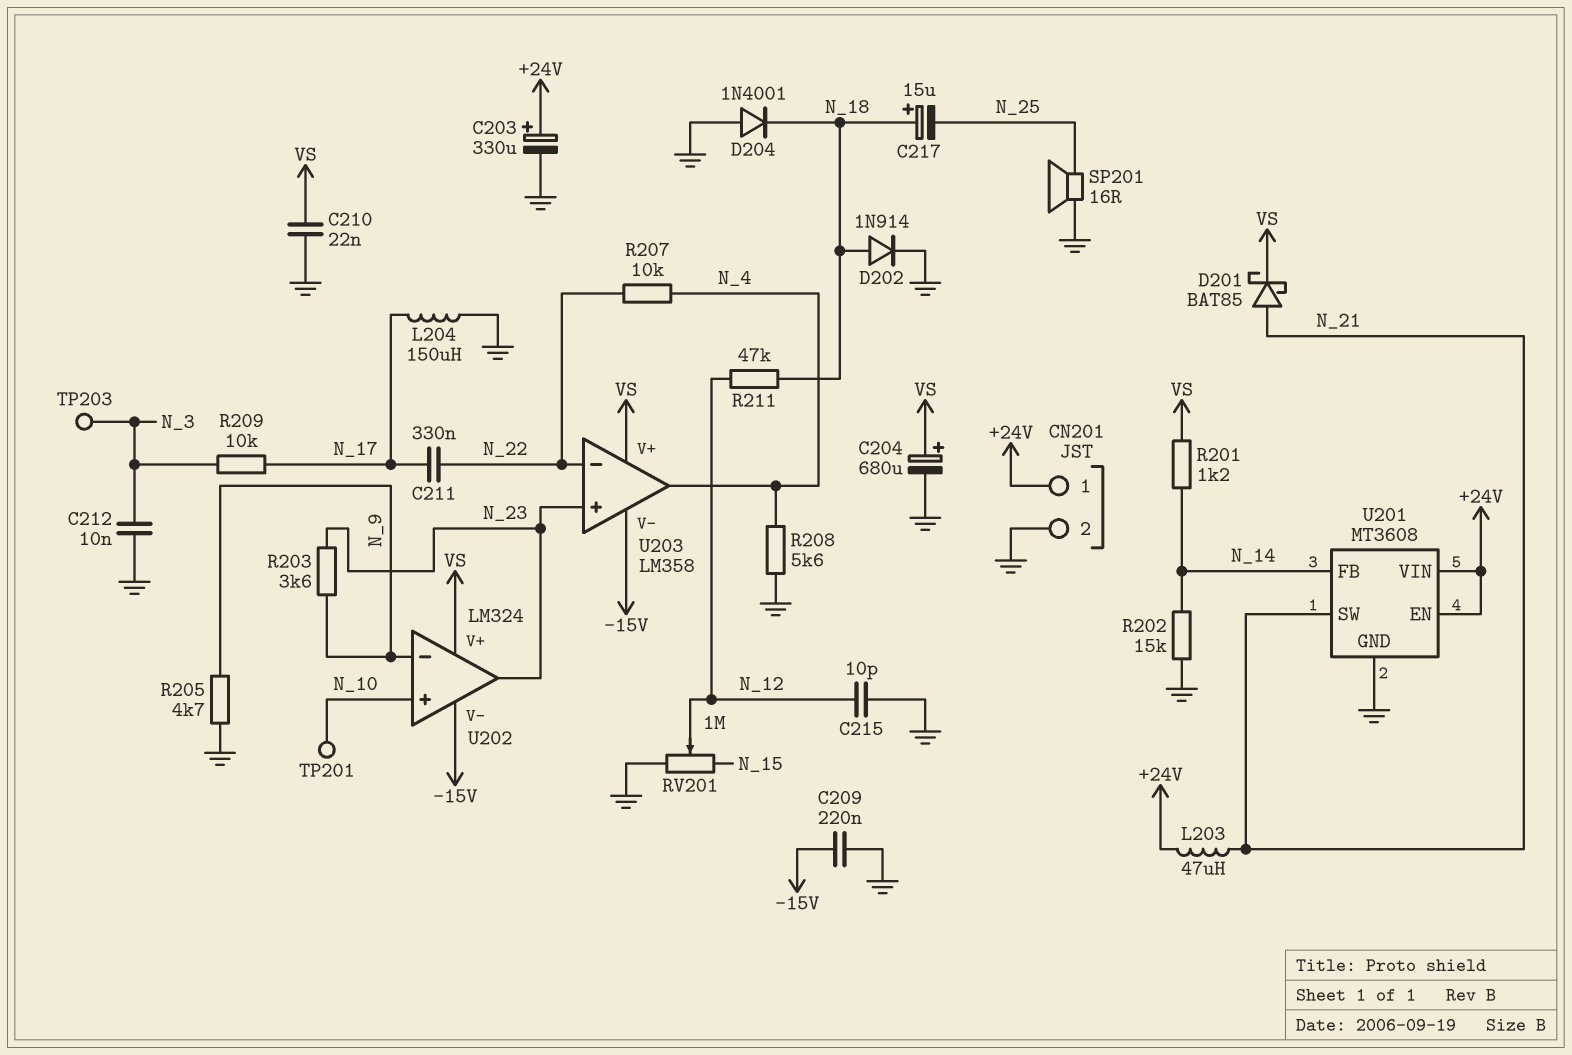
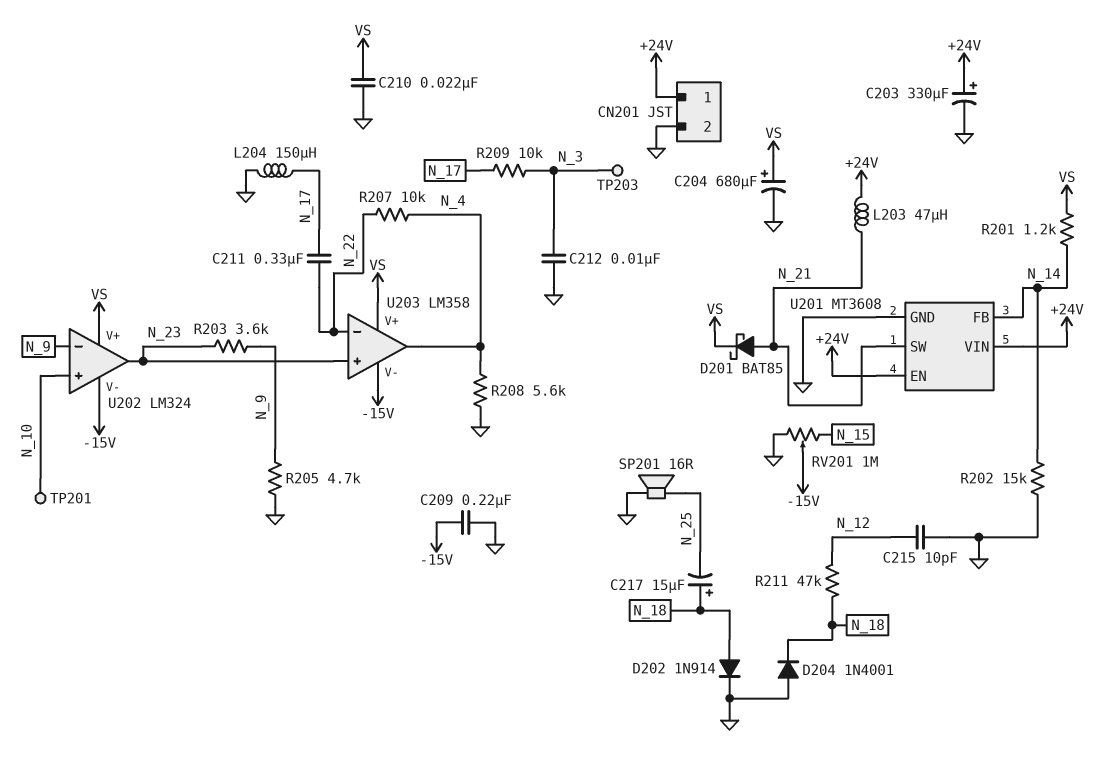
RV201: 1M (GND, N_15, wiper N_12) -> 1M (GND, N_15, wiper -15V)

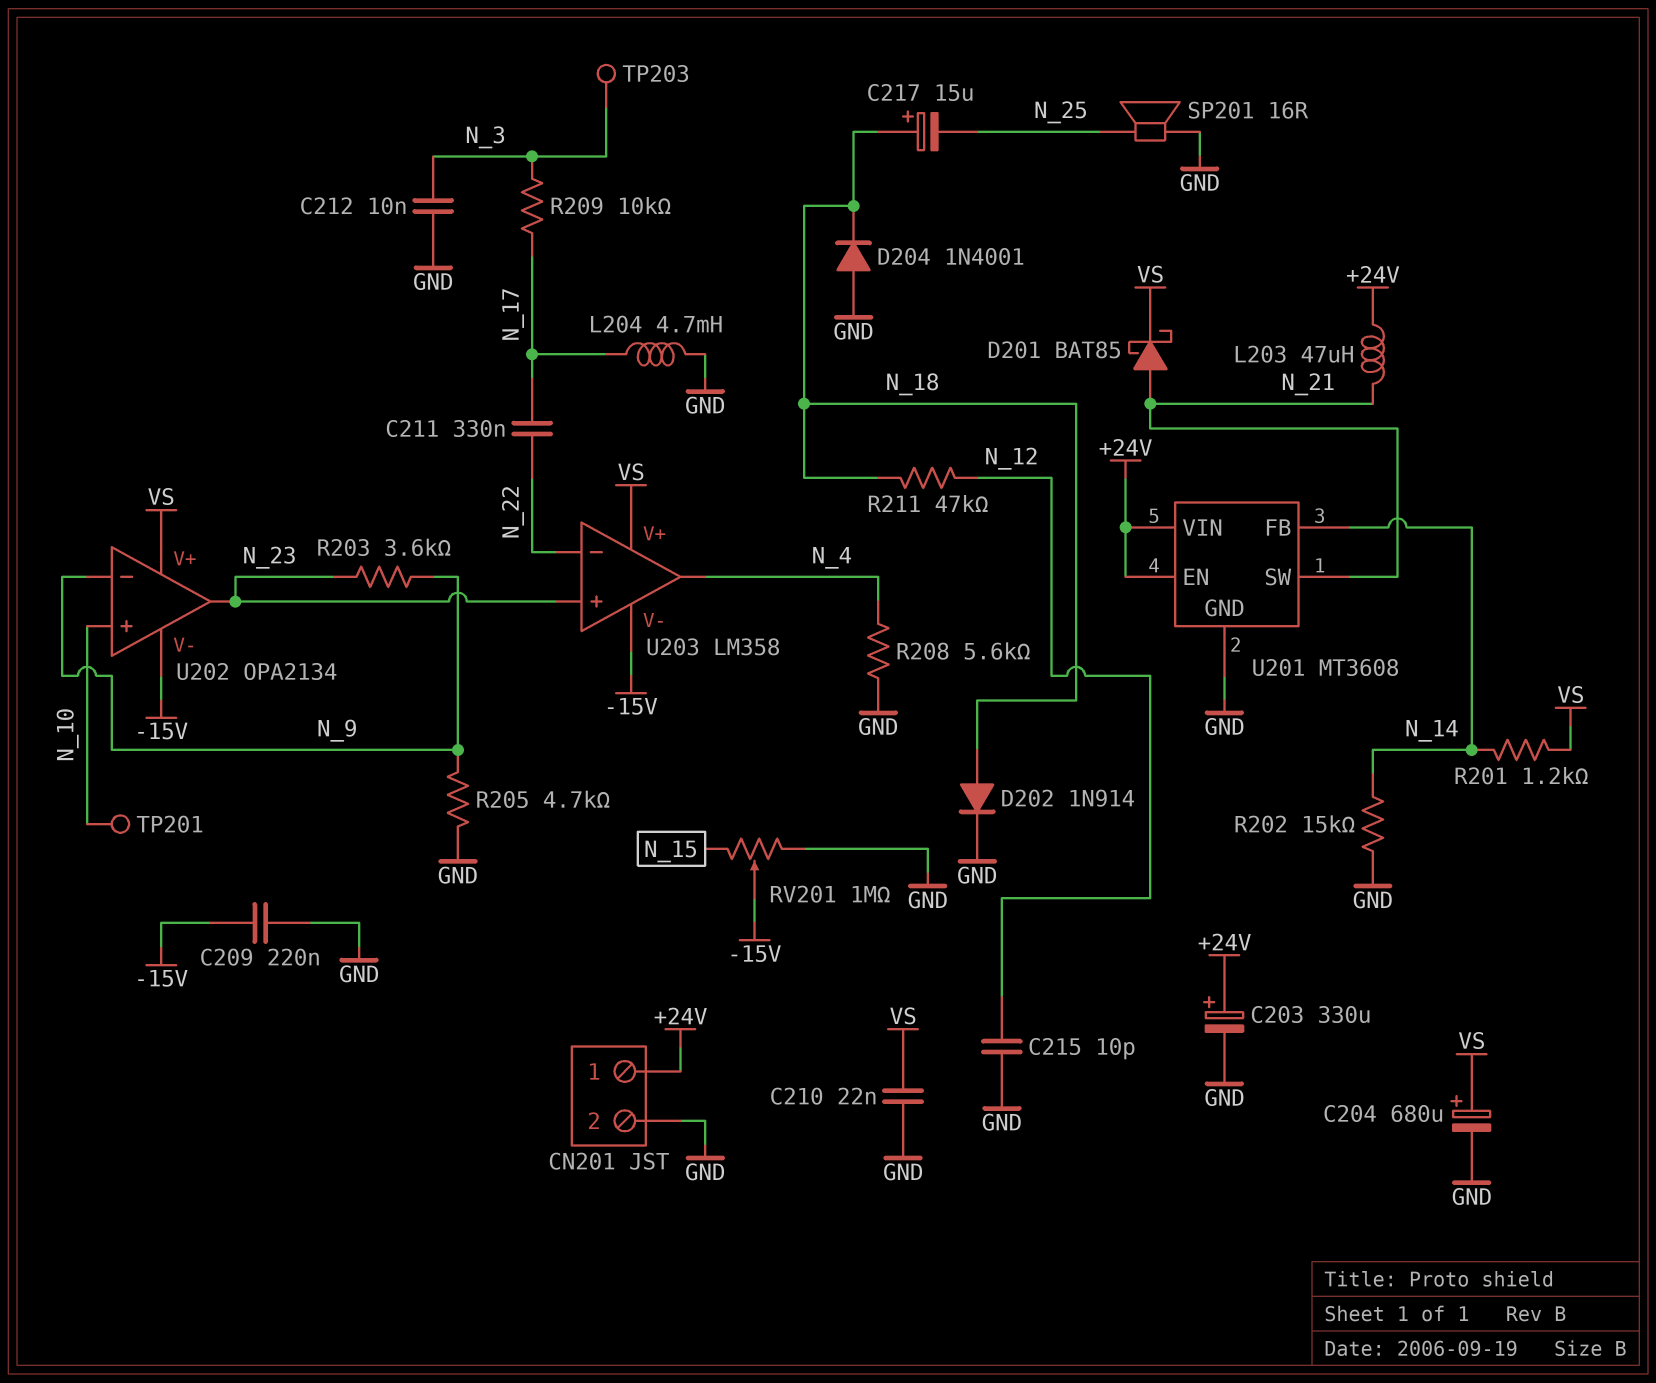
L204: 150uH (GND, N_17) -> 4.7mH (GND, N_17)
R207: 10k (N_4, N_22) -> none
U202: LM324 -> OPA2134

